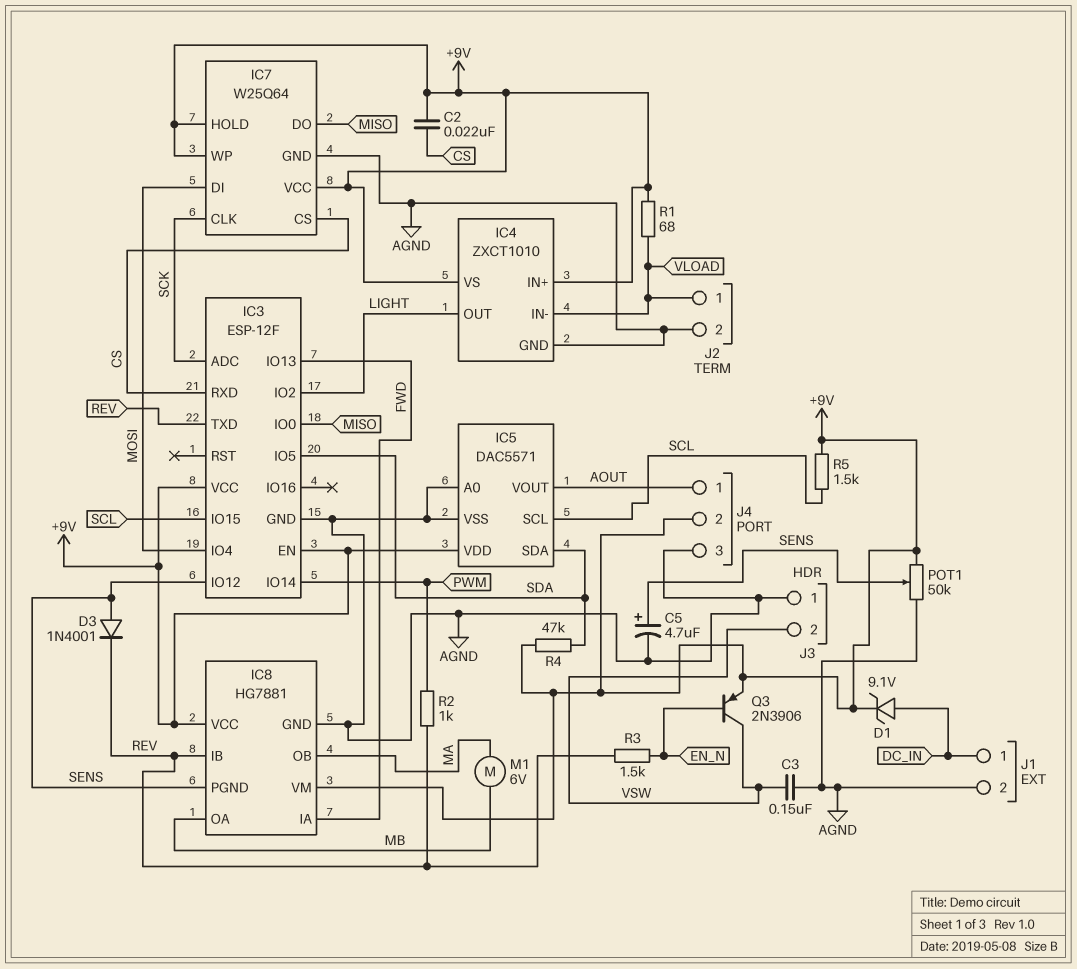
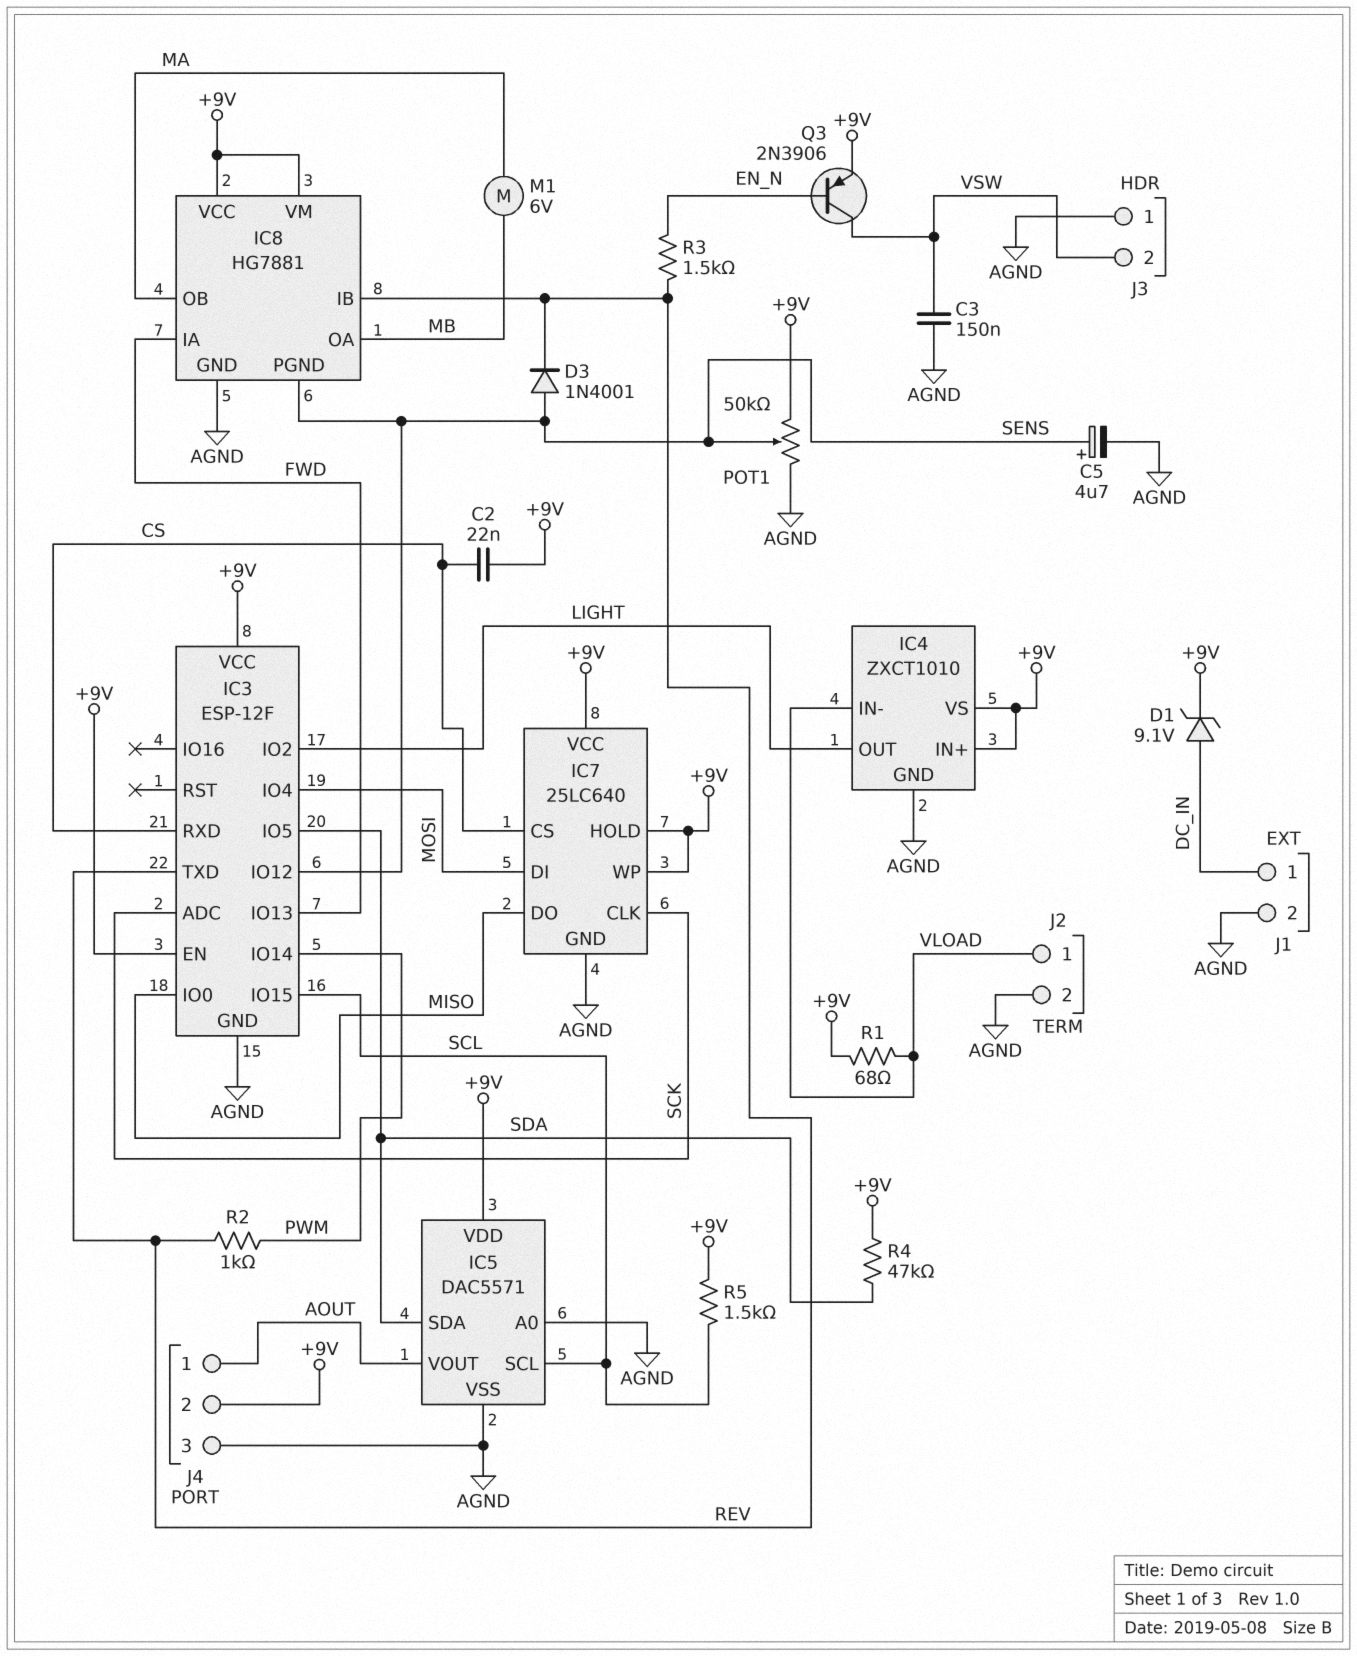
IC7: W25Q64 -> 25LC640

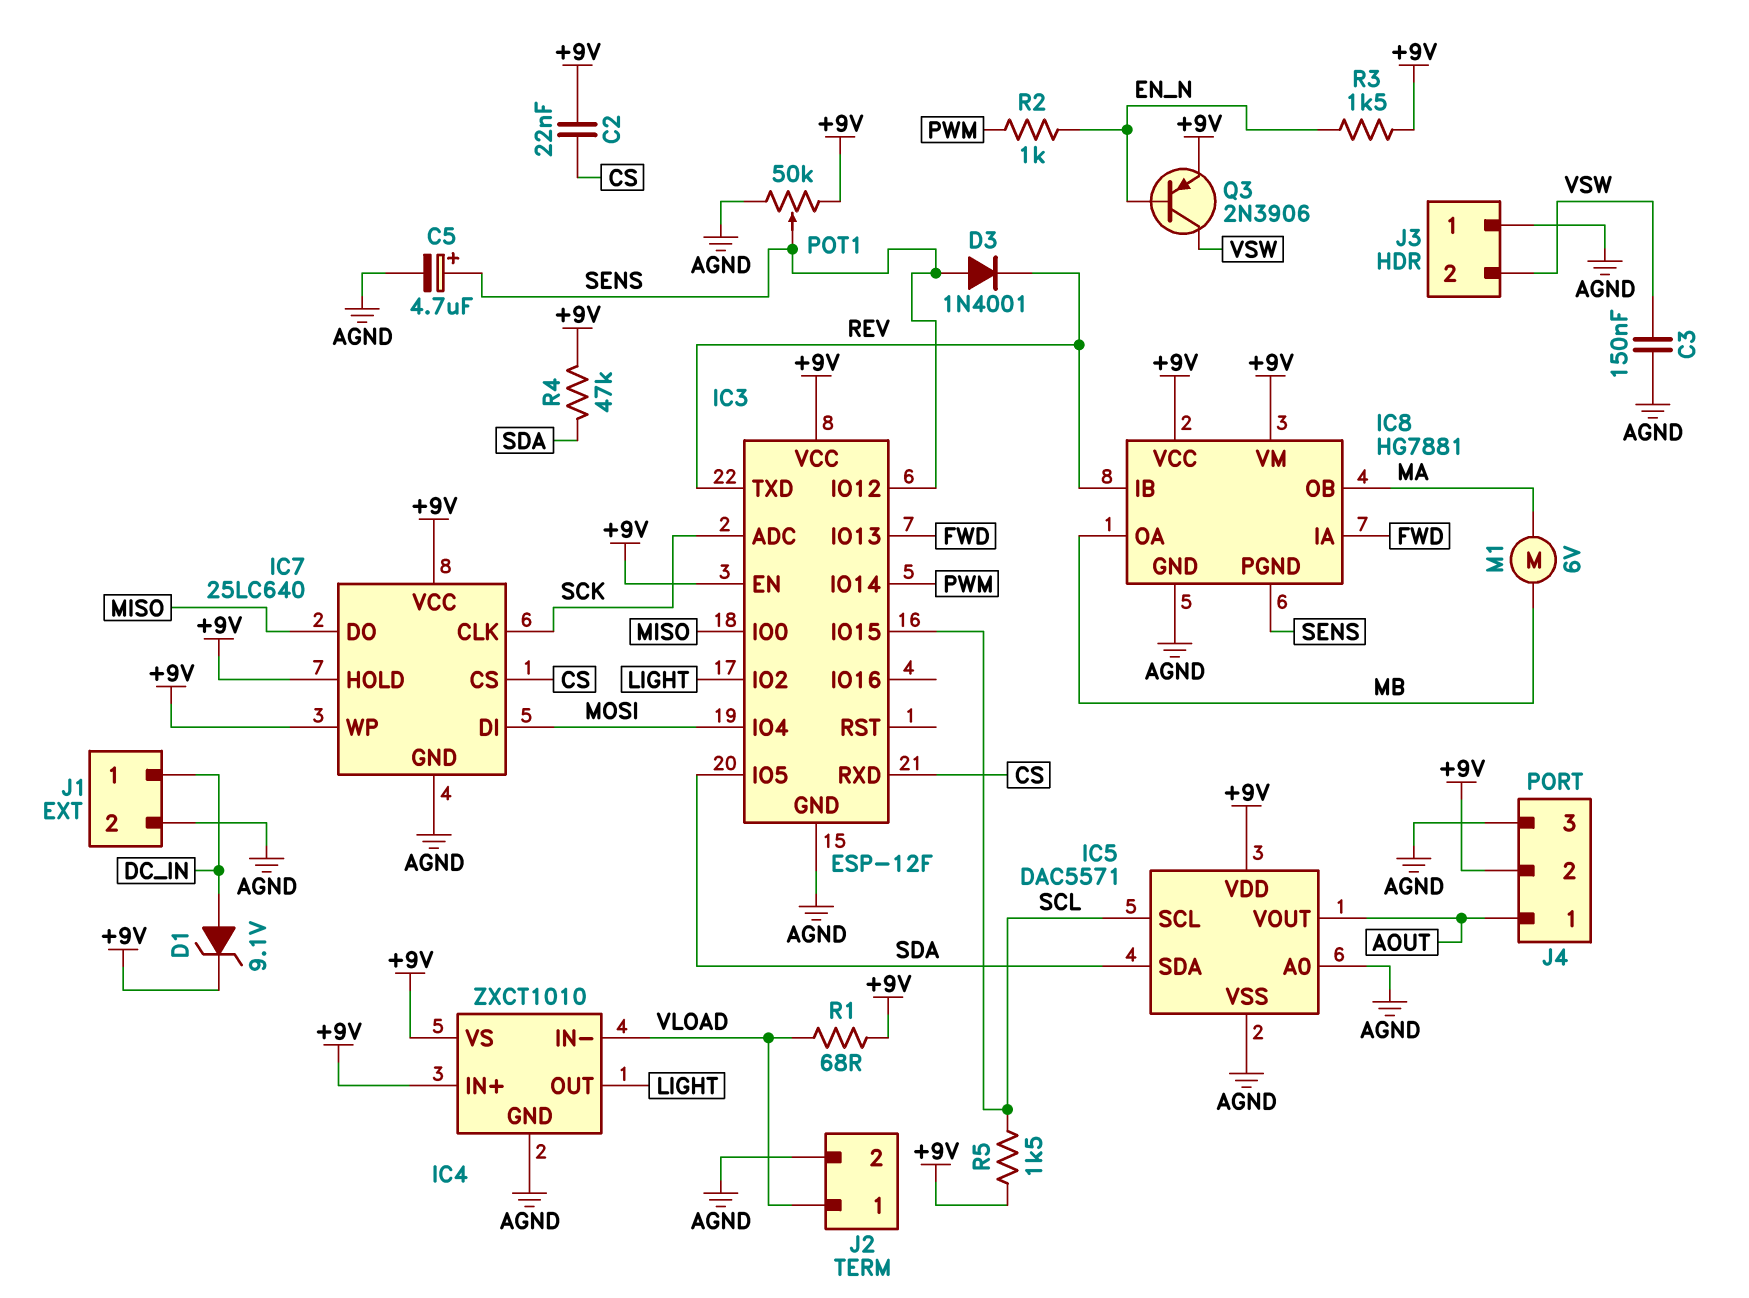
R2: 1k (PWM, REV) -> 1k (EN_N, PWM)
R3: 1.5k (EN_N, REV) -> 1.5k (+9V, EN_N)

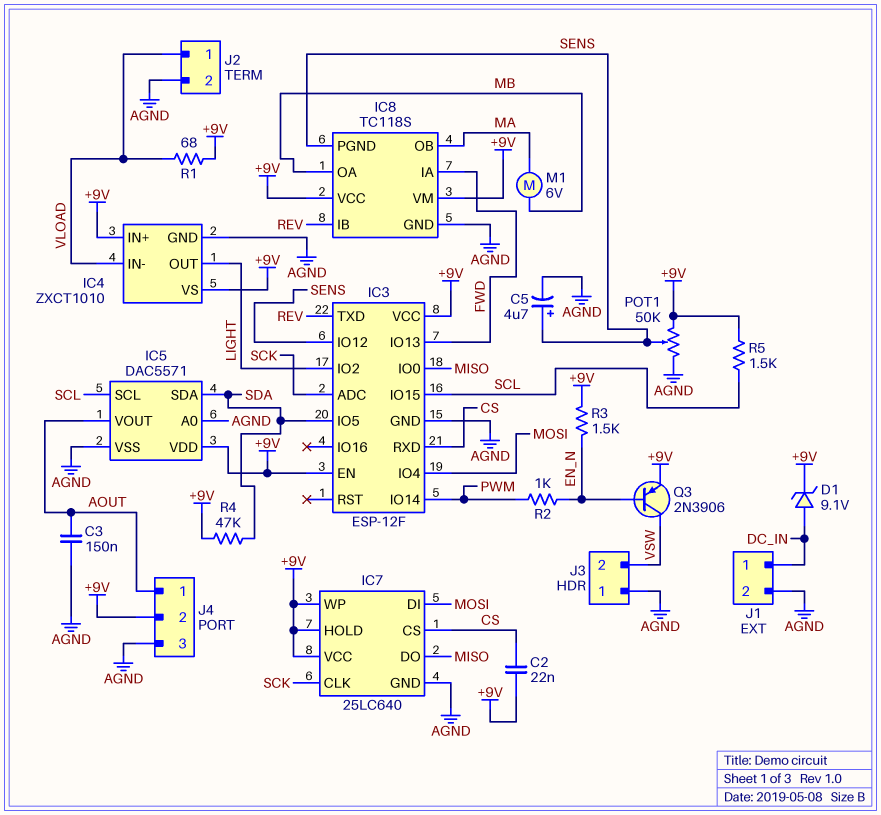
C3: 150nF (AGND, VSW) -> 150nF (AGND, AOUT)
D3: diode 1N4001 (A SENS, K REV) -> none
IC8: HG7881 -> TC118S

